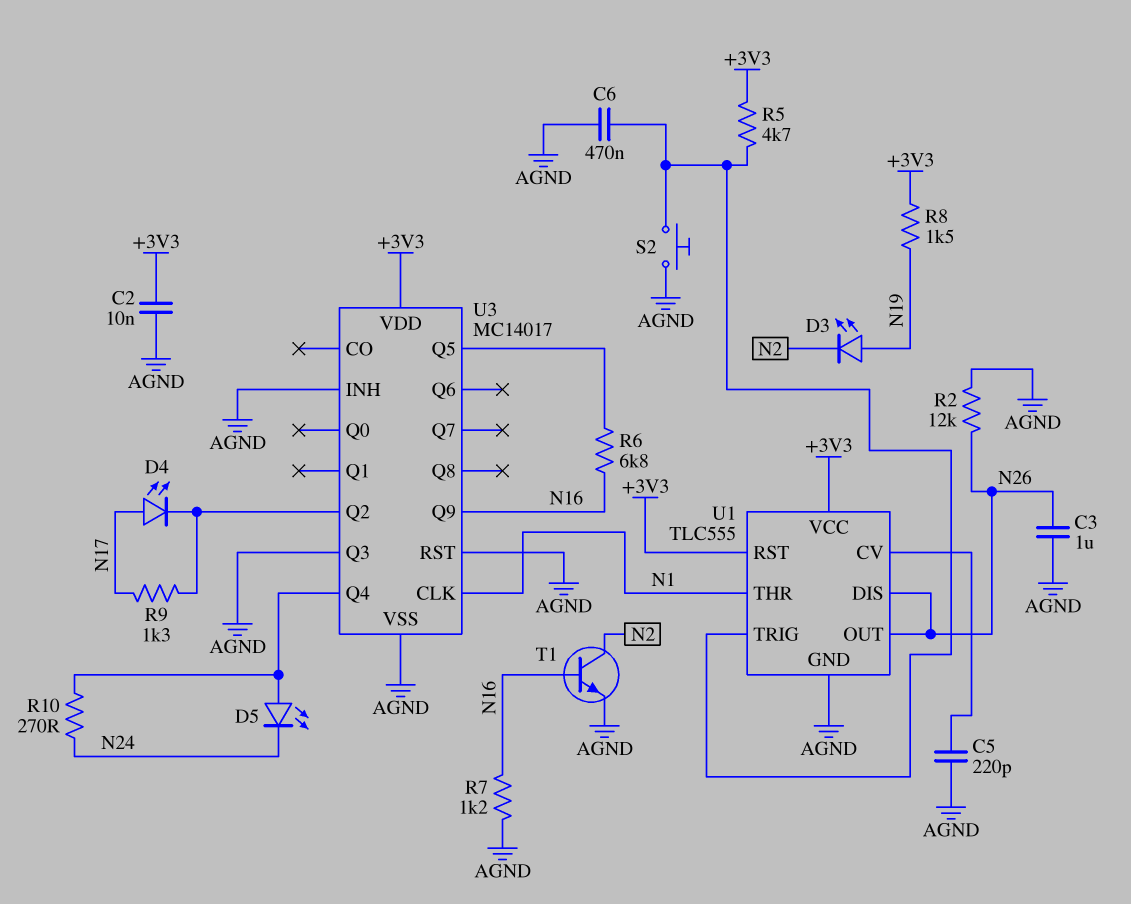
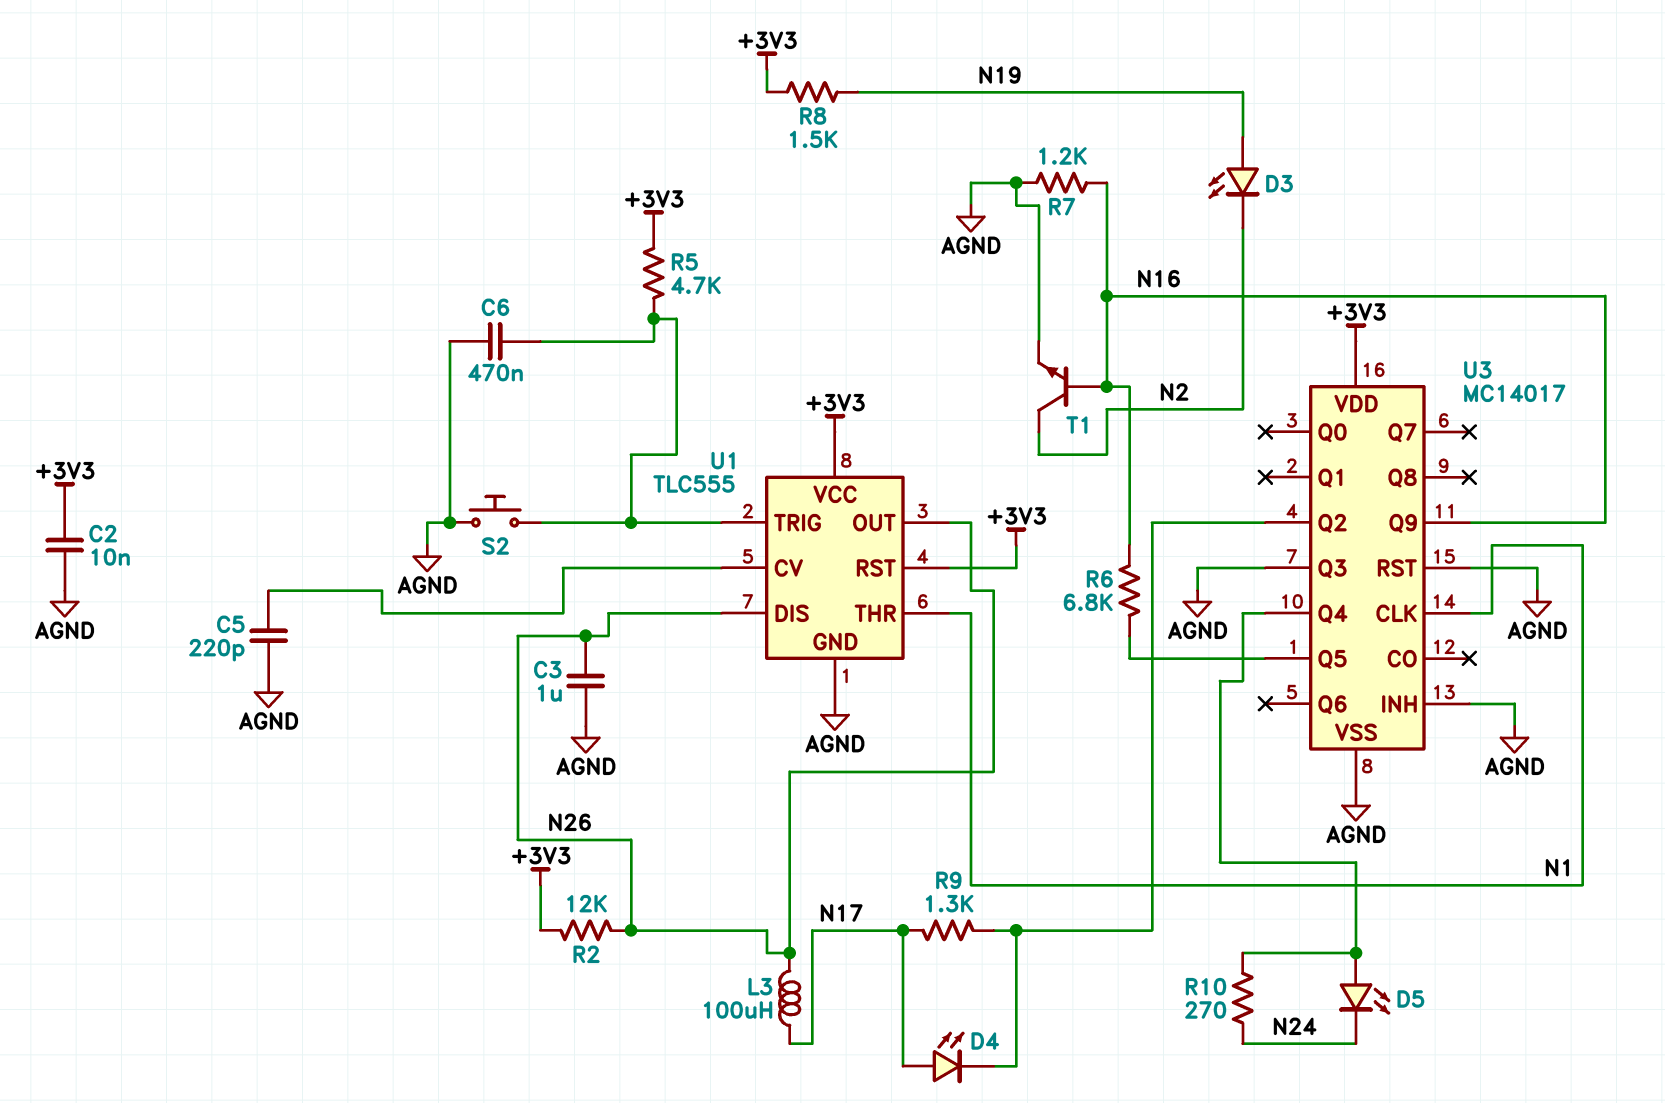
L3: none -> 100uH (N17, N26)
R2: 12k (AGND, N26) -> 12k (+3V3, N26)

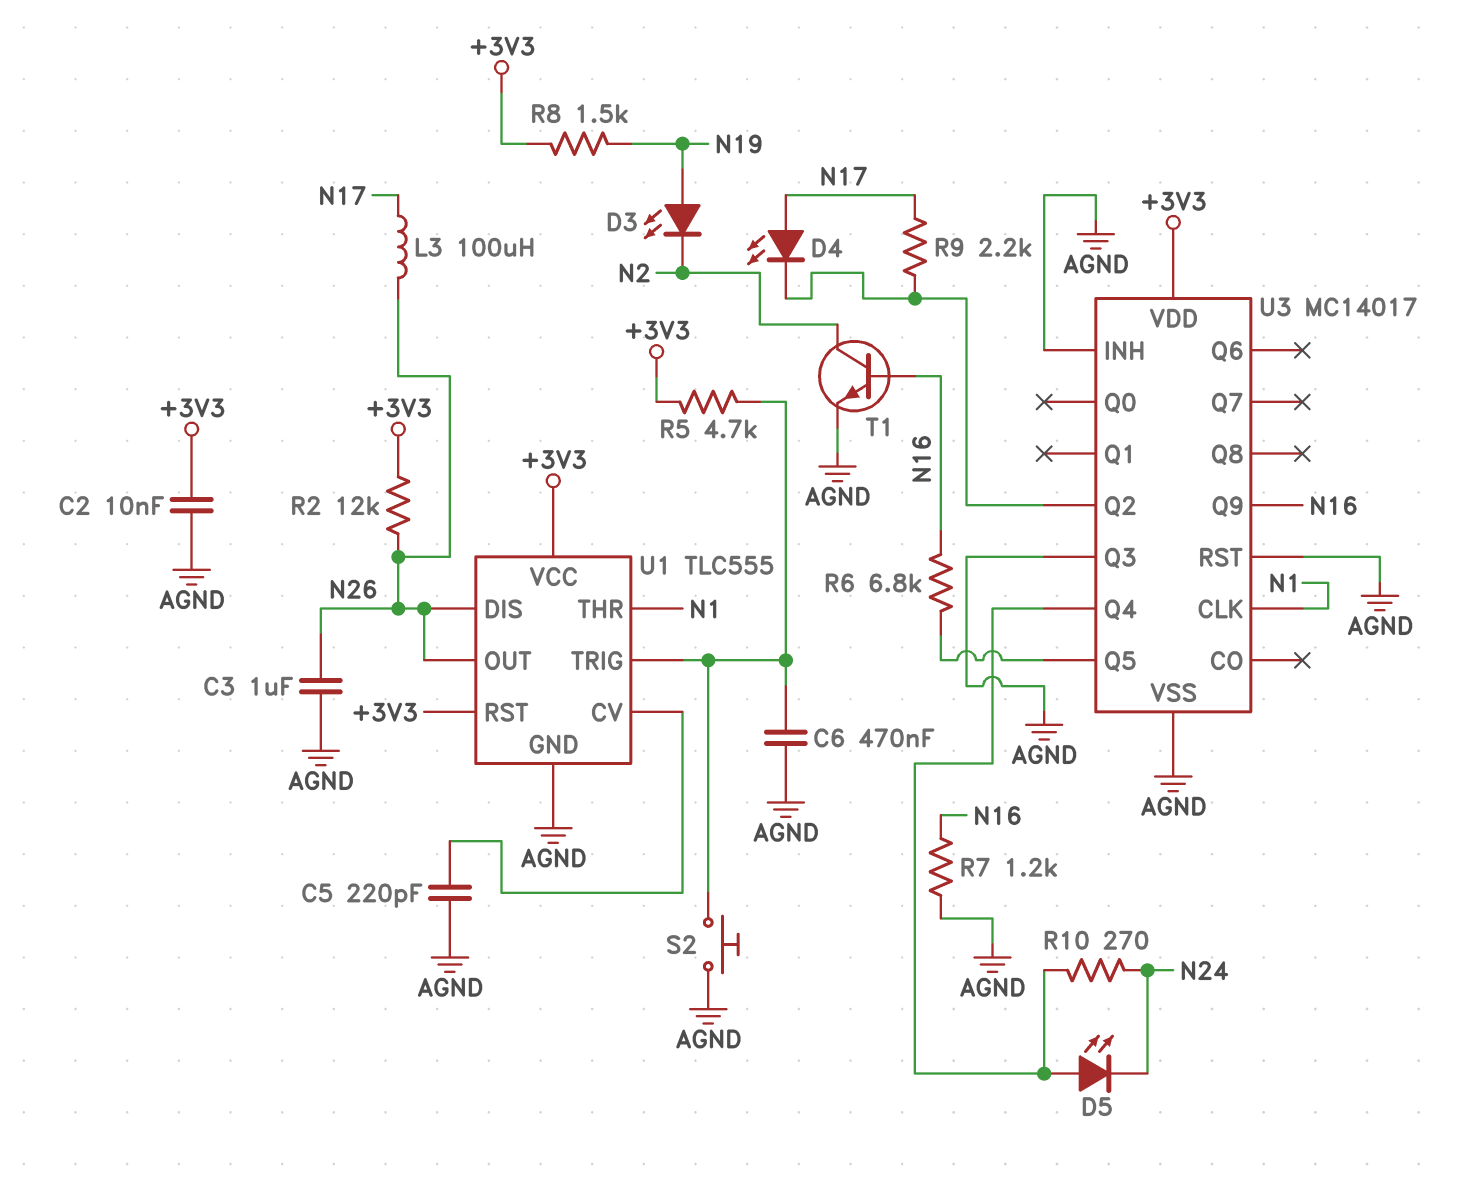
R9: 1.3k (N17, U3/Q2) -> 2.2k (N17, U3/Q2)

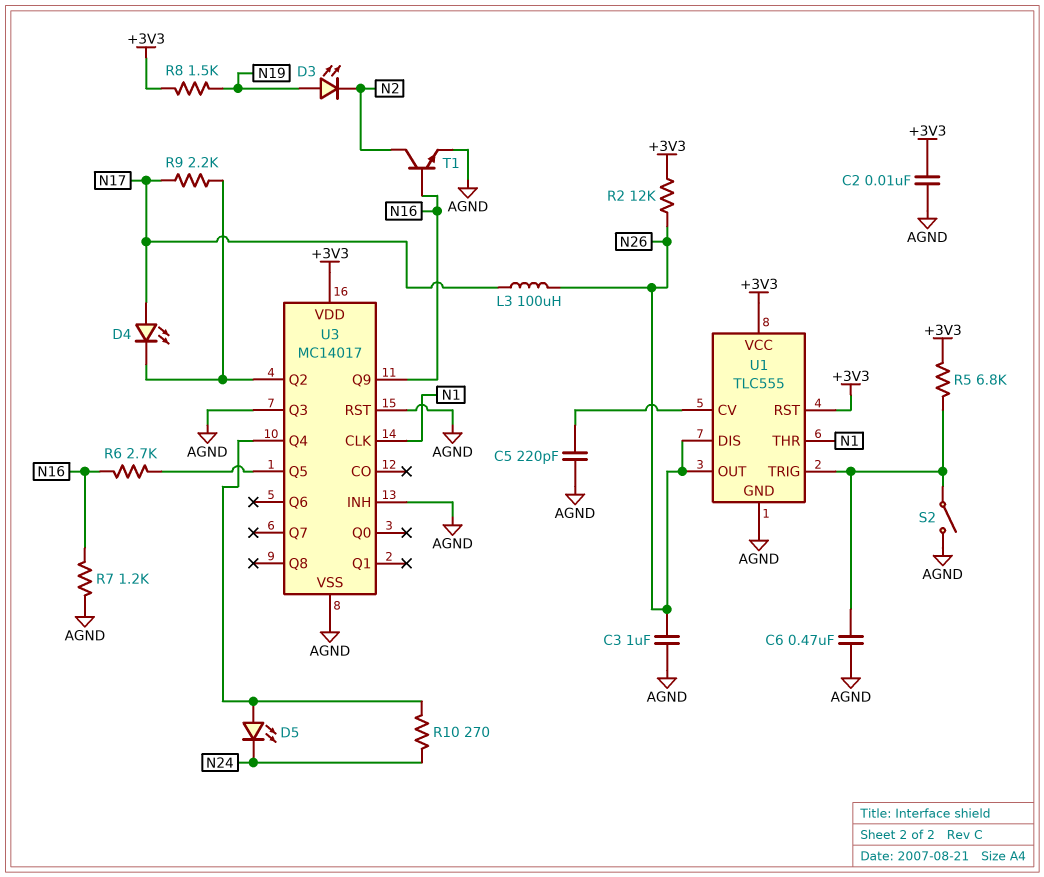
R5: 4.7k (+3V3, U1/TRIG) -> 6.8k (+3V3, U1/TRIG)
R6: 6.8k (N16, U3/Q5) -> 2.7k (N16, U3/Q5)
S2: button (AGND, U1/TRIG) -> switch (AGND, U1/TRIG)

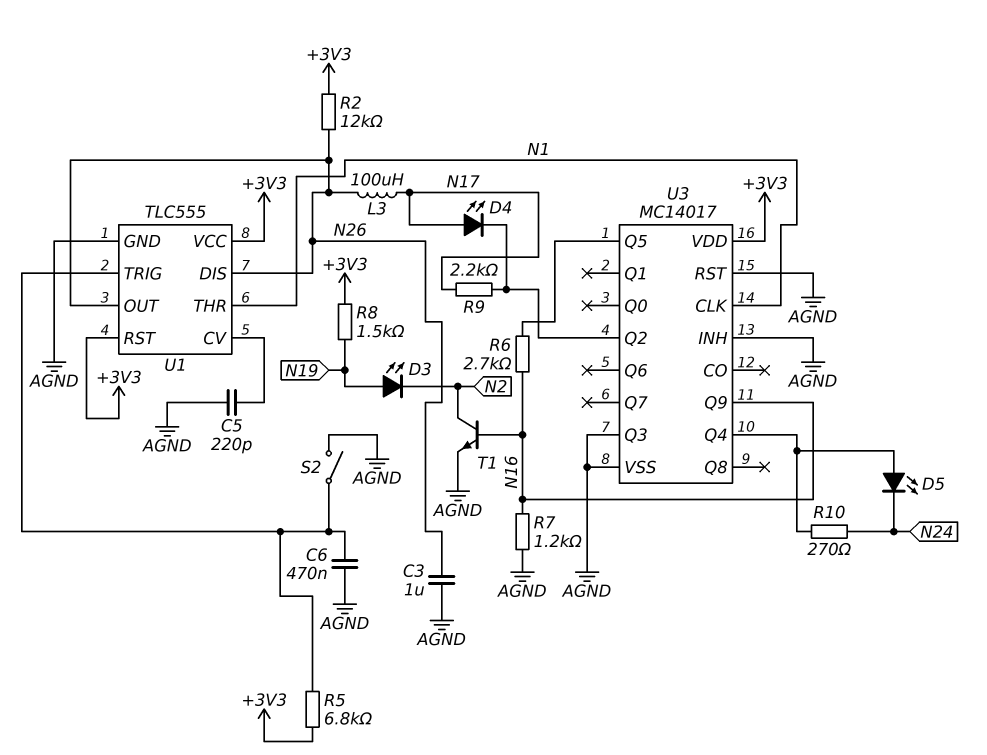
C2: 10nF (+3V3, AGND) -> none

